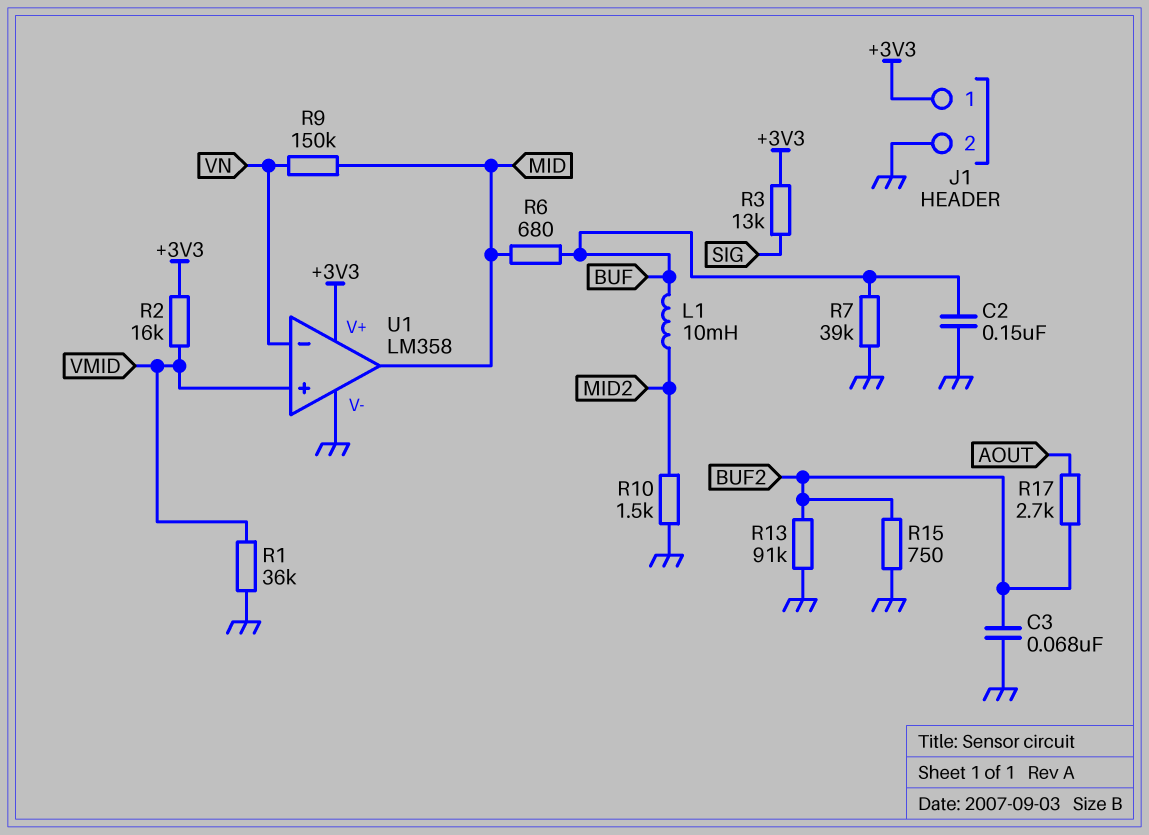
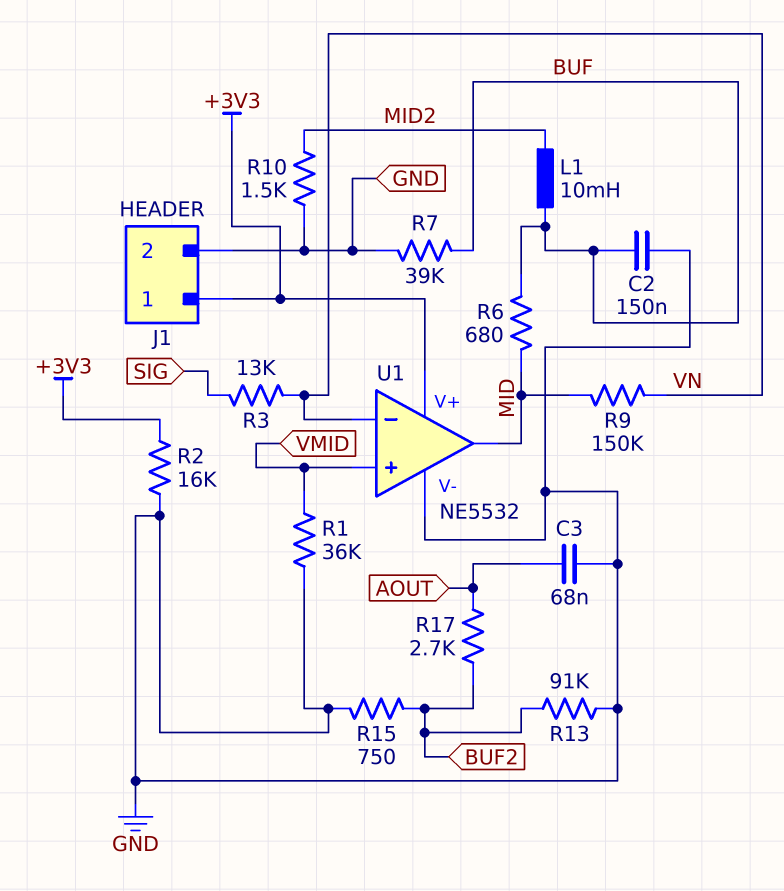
C3: 68nF (BUF2, GND) -> 68nF (AOUT, GND)
R2: 16k (+3V3, VMID) -> 16k (+3V3, GND)
R3: 13k (+3V3, SIG) -> 13k (SIG, VN)
U1: LM358 -> NE5532

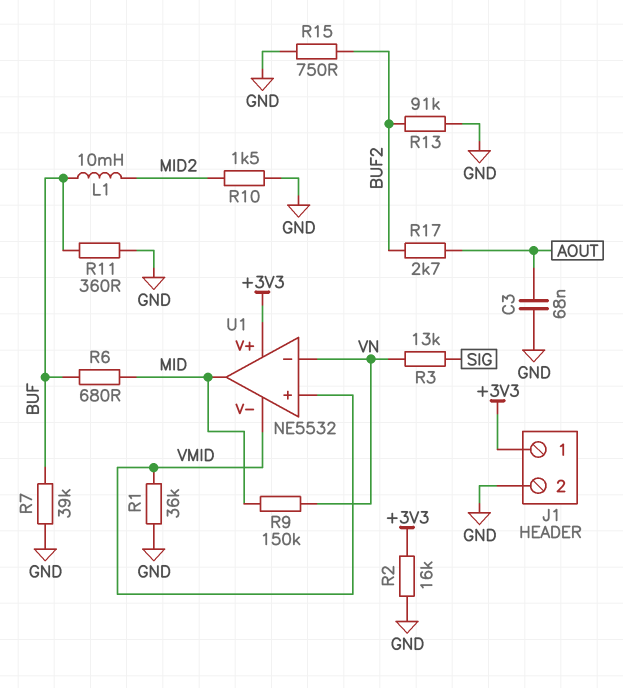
C2: 150nF (BUF, GND) -> none
R11: none -> 360 (BUF, GND)
U1 pin V-: GND -> VMID

